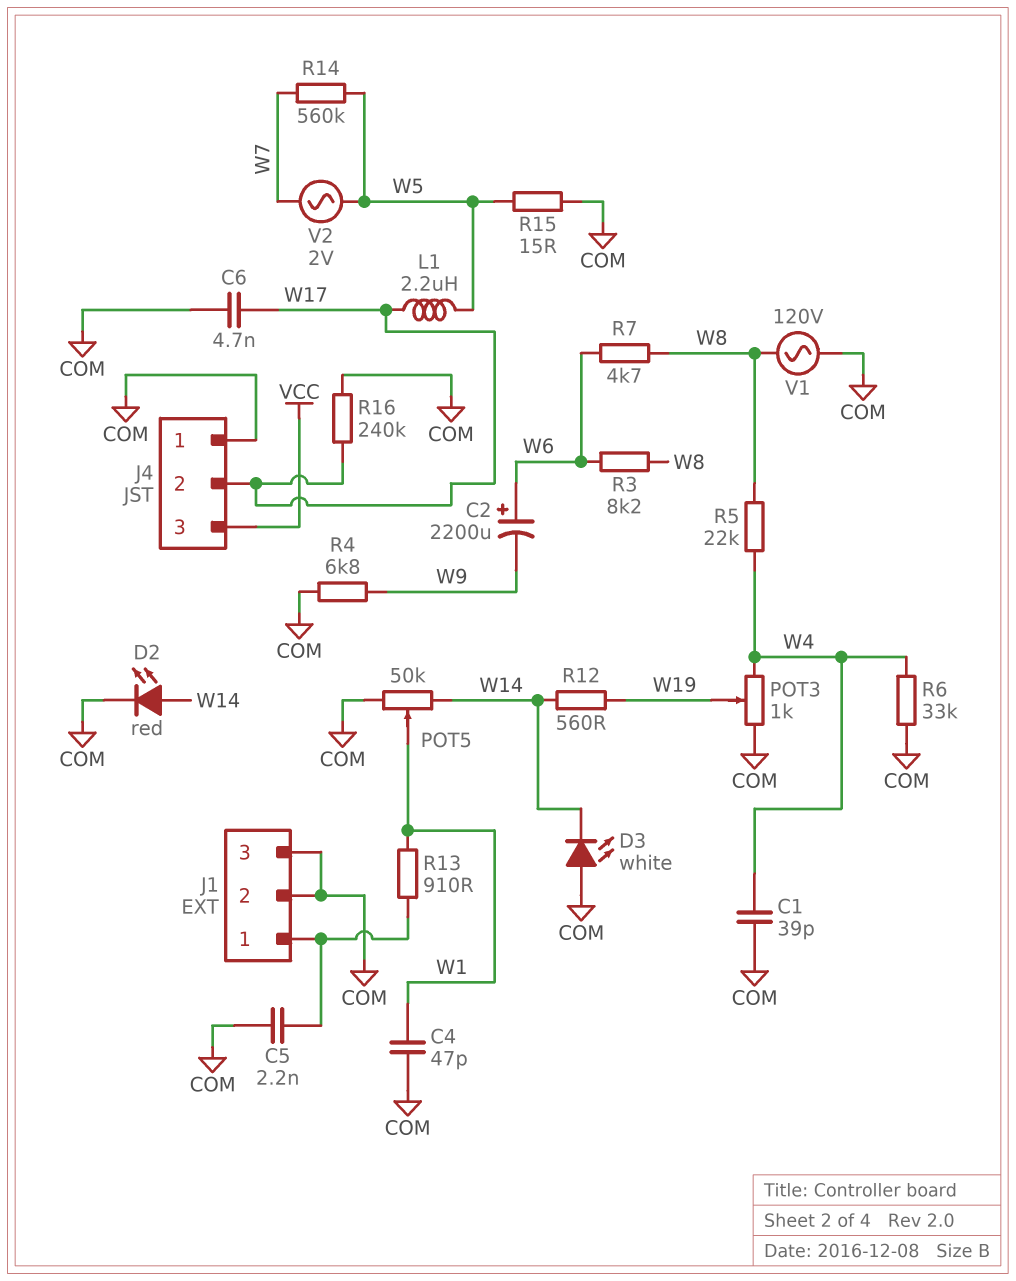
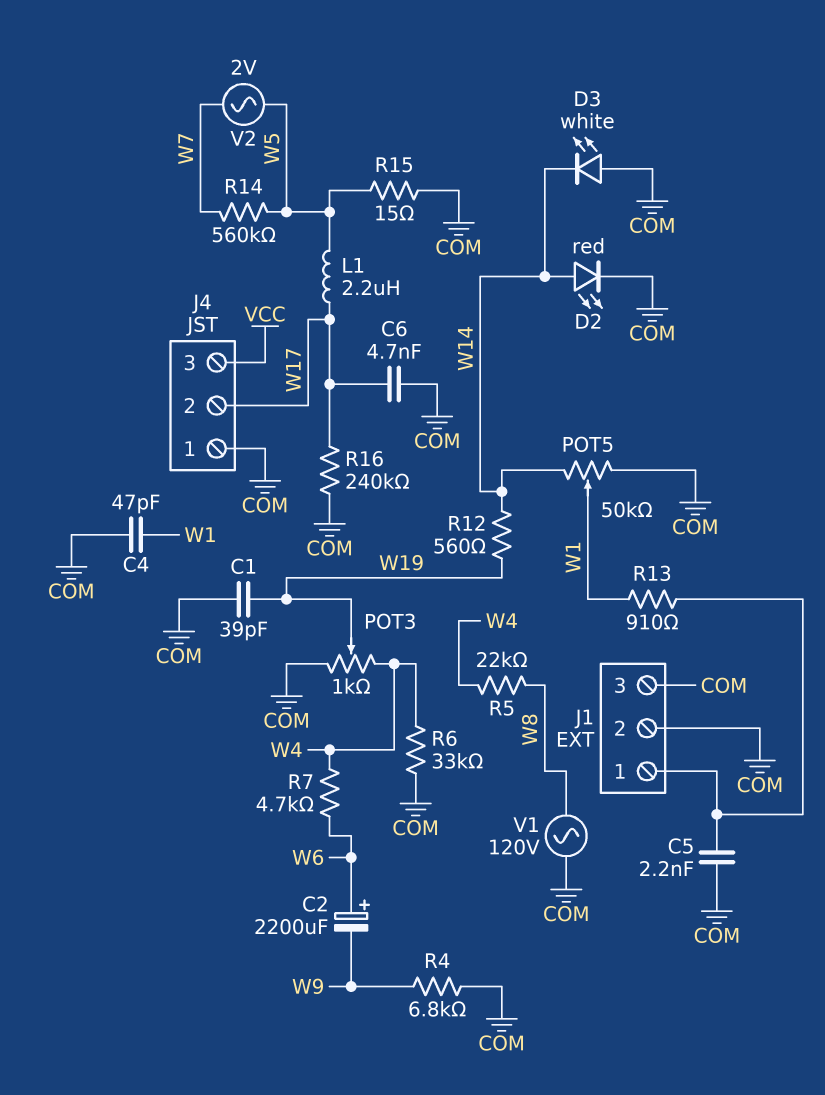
C1: 39pF (COM, W4) -> 39pF (COM, W19)
R3: 8.2k (W6, W8) -> none
R7: 4.7k (W6, W8) -> 4.7k (W4, W6)

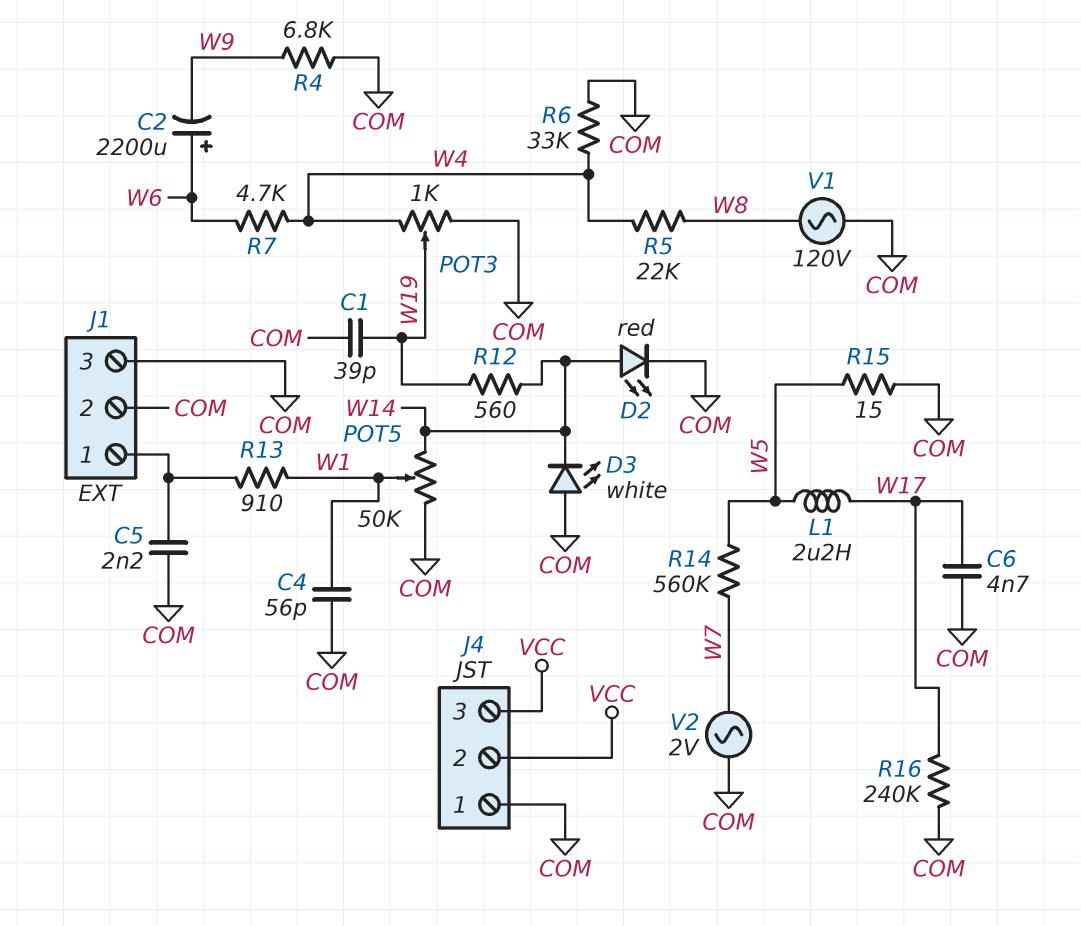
C4: 47pF (COM, W1) -> 56pF (COM, W1)
J4 pin 2: W17 -> VCC
V2: AC 2V (W5, W7) -> AC 2V (COM, W7)

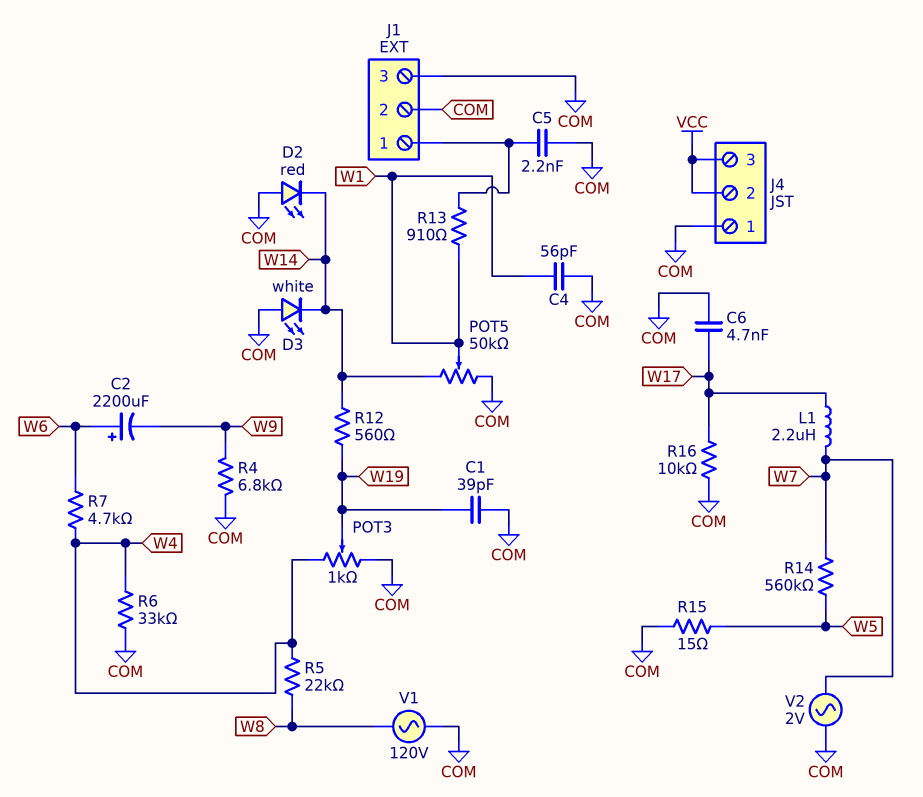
D2: LED red (A W14, K COM) -> LED red (A COM, K W14)
L1: 2.2uH (W5, W17) -> 2.2uH (W7, W17)
R16: 240k (COM, W17) -> 10k (COM, W17)

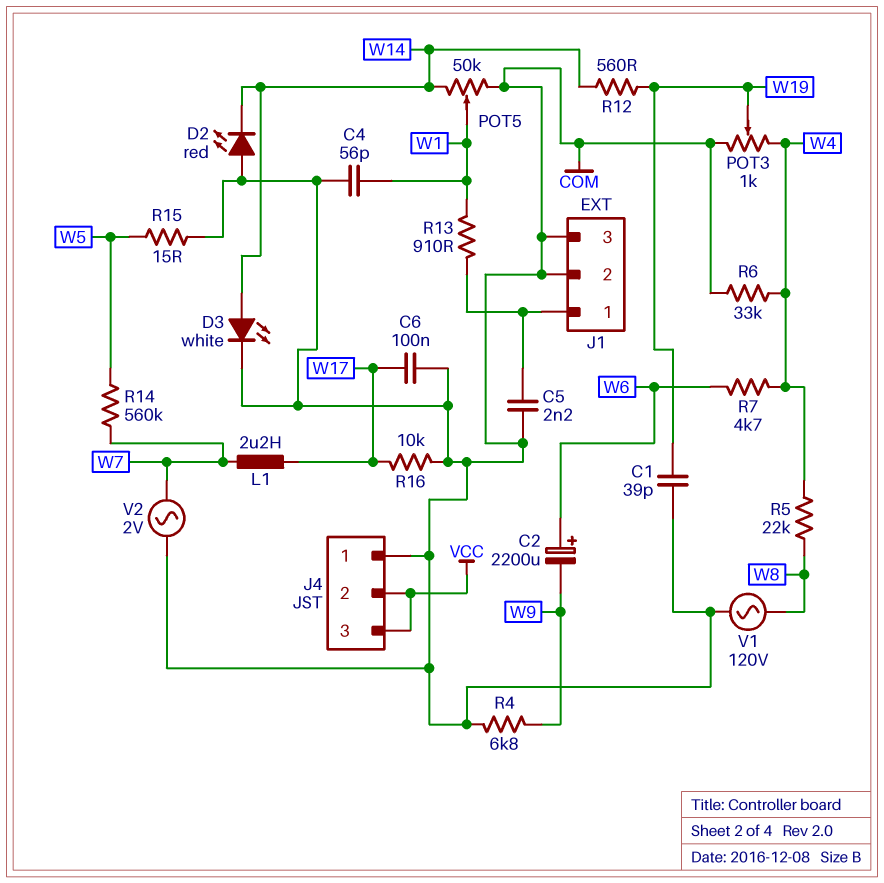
C6: 4.7nF (COM, W17) -> 100nF (COM, W17)
D3: LED white (A COM, K W14) -> LED white (A W14, K COM)

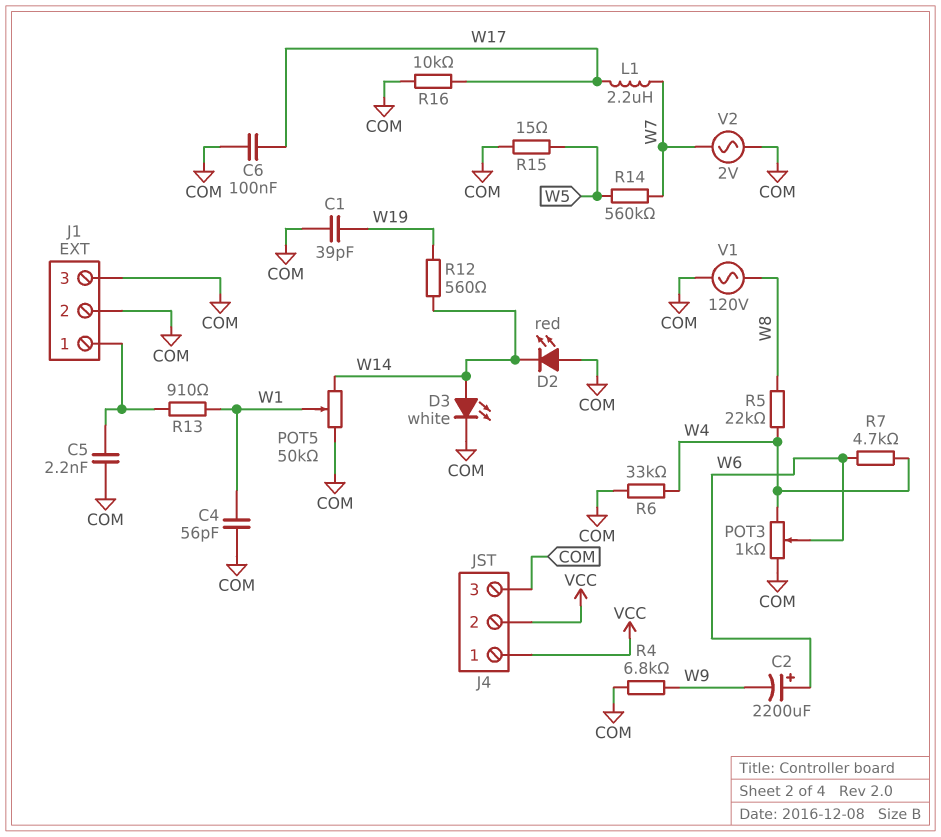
J4 pin 1: COM -> VCC
J4 pin 3: VCC -> COM
POT3: 1k (COM, W4, wiper W19) -> 1k (COM, W4, wiper W6)

